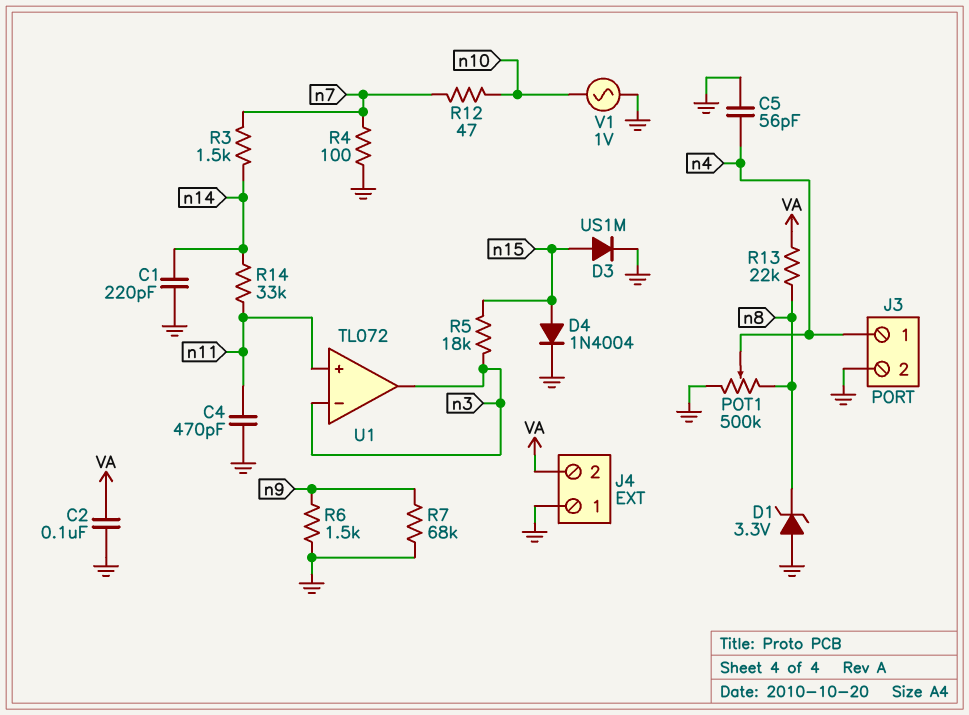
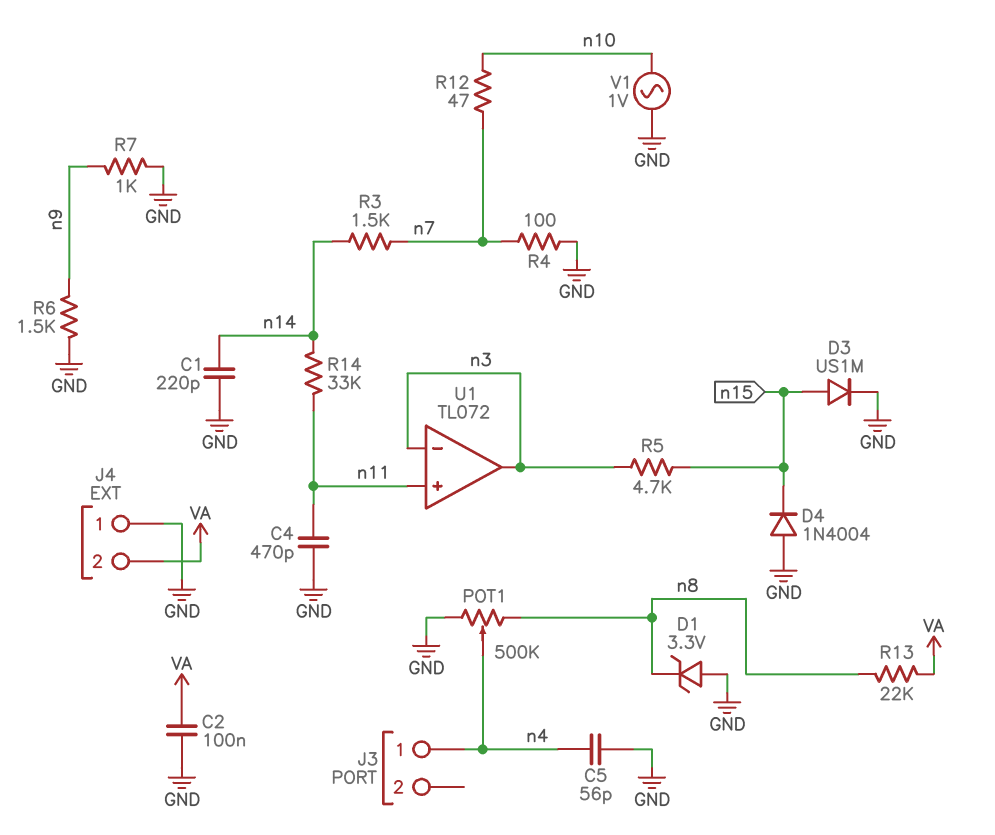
D4: diode 1N4004 (A n15, K GND) -> diode 1N4004 (A GND, K n15)
J3 pin 2: GND -> none
R5: 18k (n3, n15) -> 4.7k (n3, n15)
R7: 68k (GND, n9) -> 1k (GND, n9)

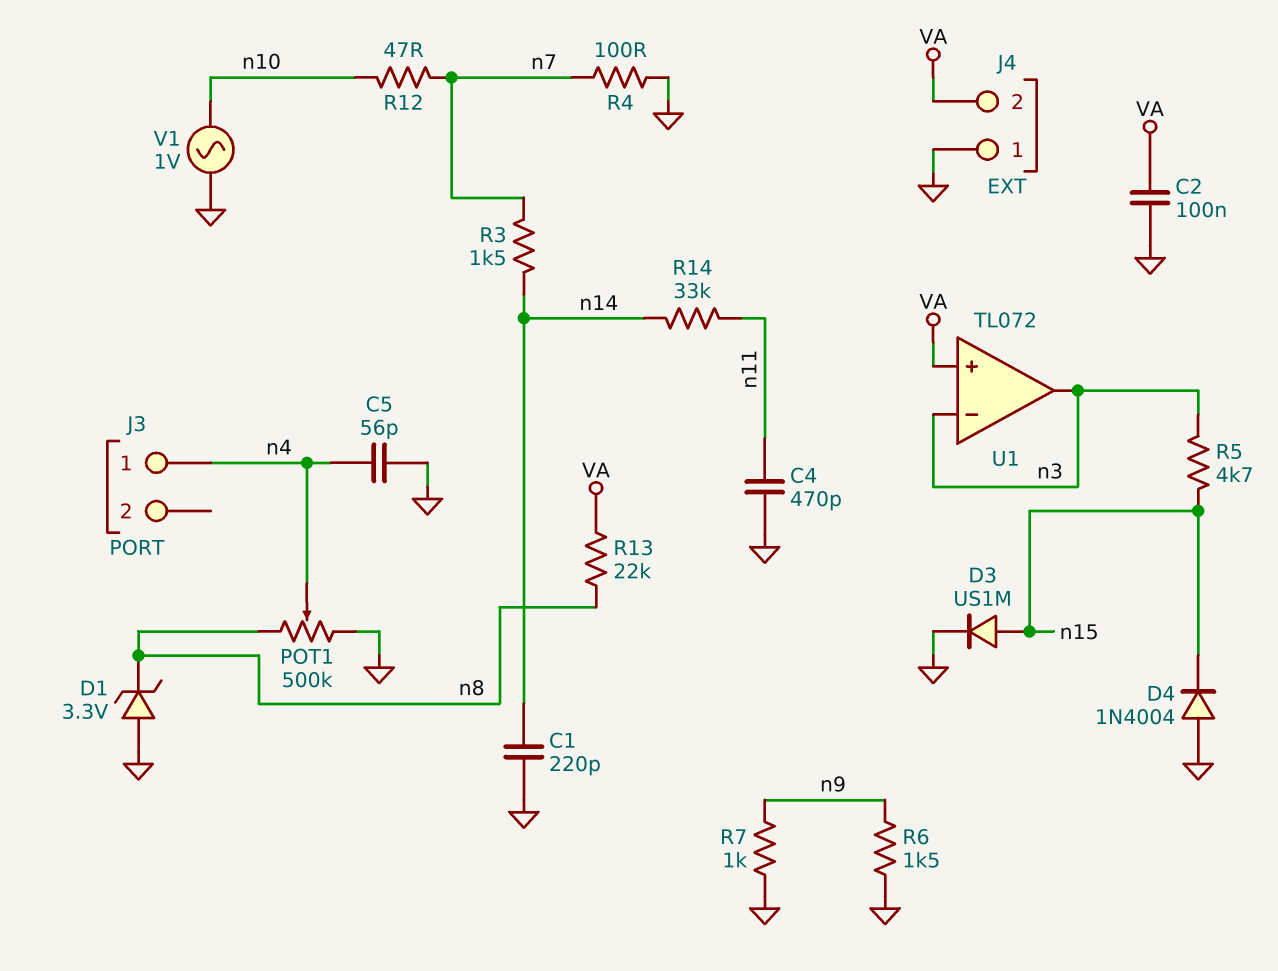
U1 pin in+: n11 -> VA

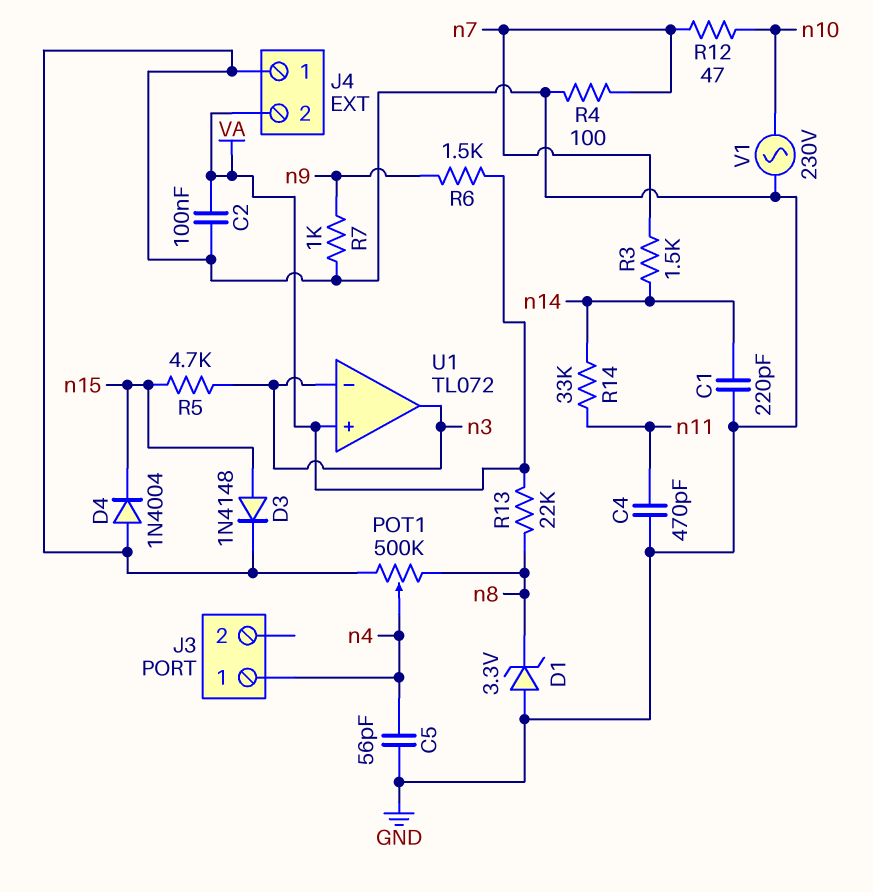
D3: diode US1M (A n15, K GND) -> diode 1N4148 (A n15, K GND)
R6: 1.5k (GND, n9) -> 1.5k (VA, n9)
V1: AC 1V (GND, n10) -> AC 230V (GND, n10)

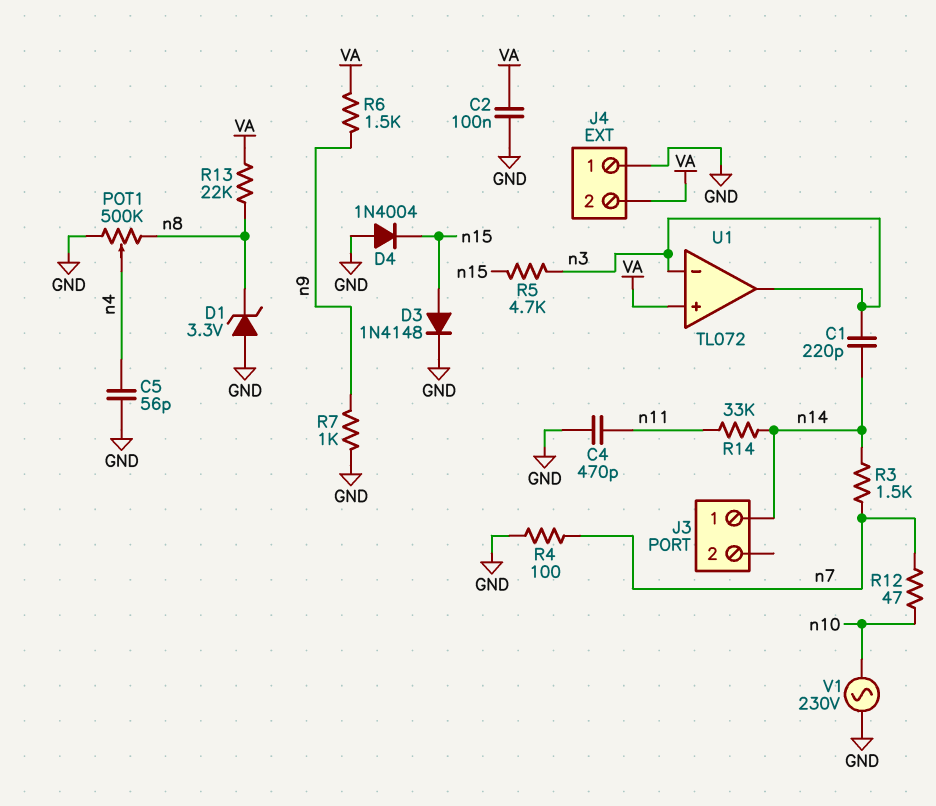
C1: 220pF (GND, n14) -> 220pF (n3, n14)
J3 pin 1: n4 -> n14

